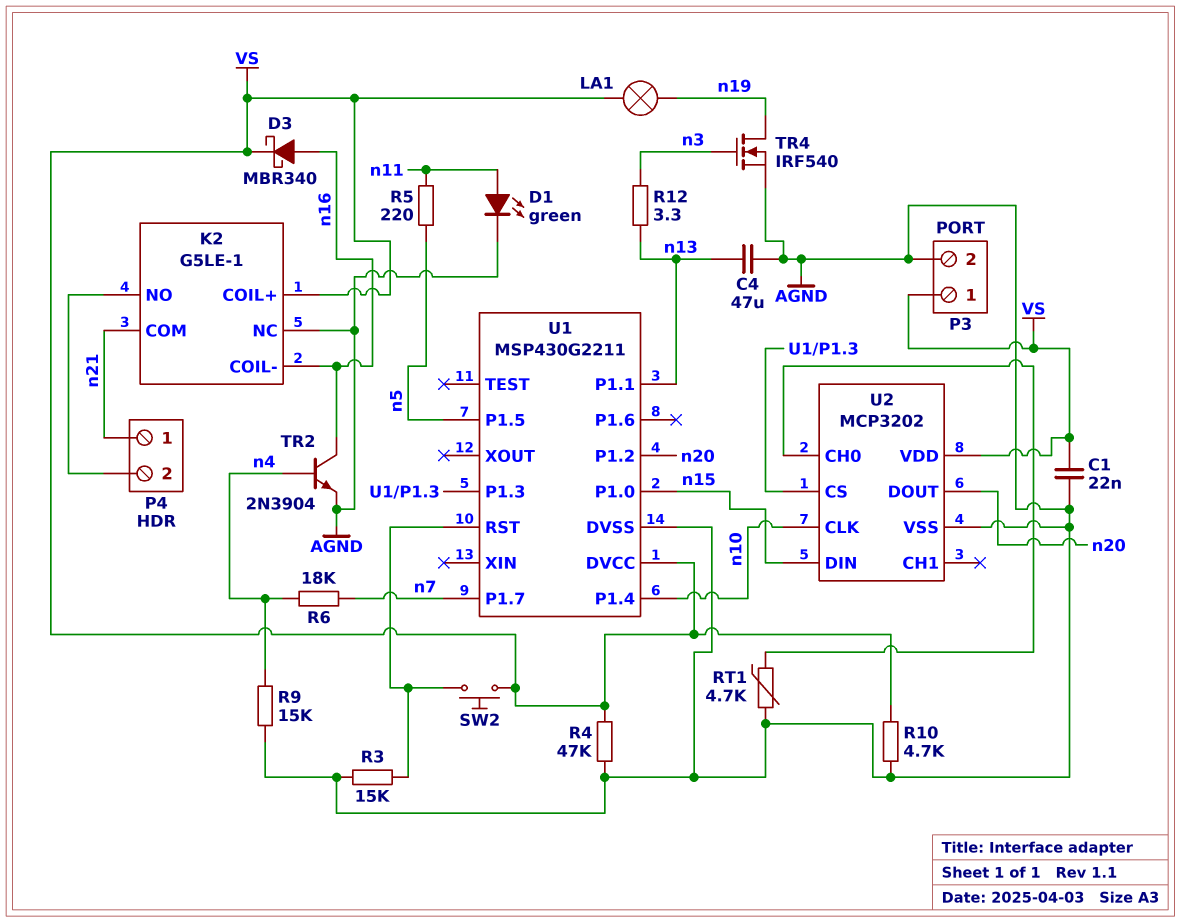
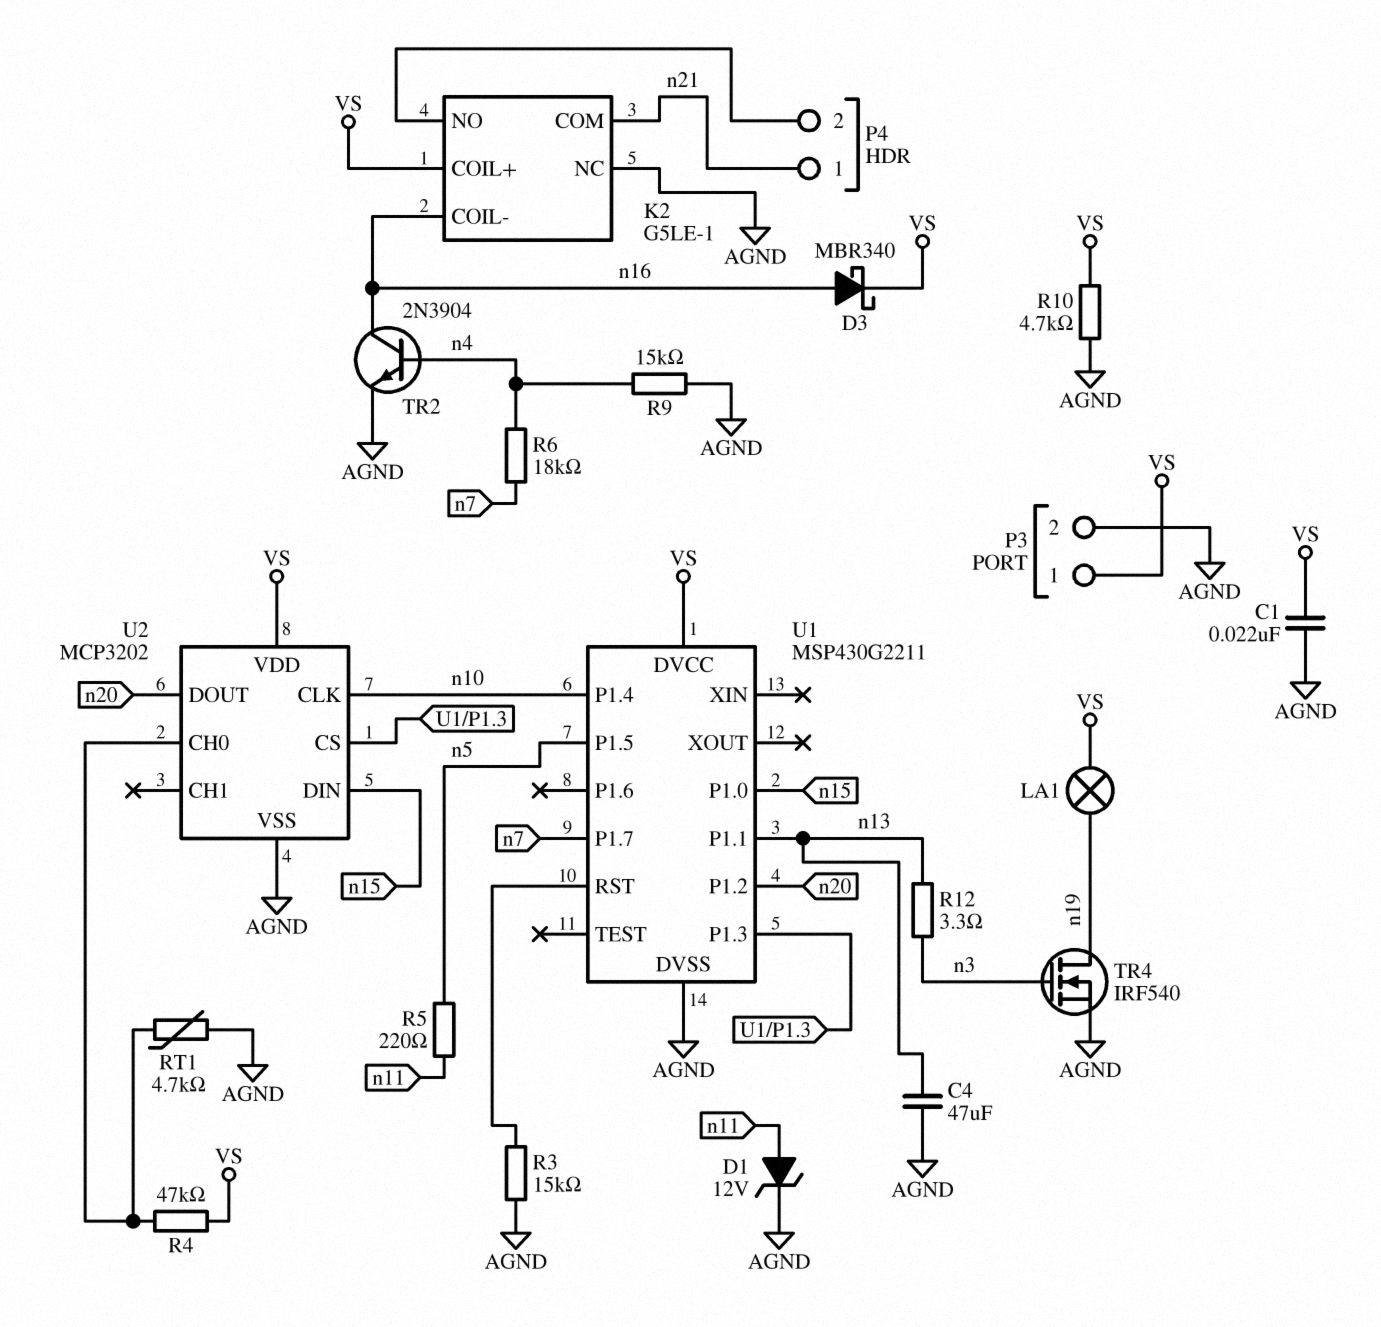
D1: LED green (A n11, K AGND) -> zener 12V (A n11, K AGND)
R4: 47k (AGND, VS) -> 47k (U2/CH0, VS)
SW2: button (U1/RST, VS) -> none

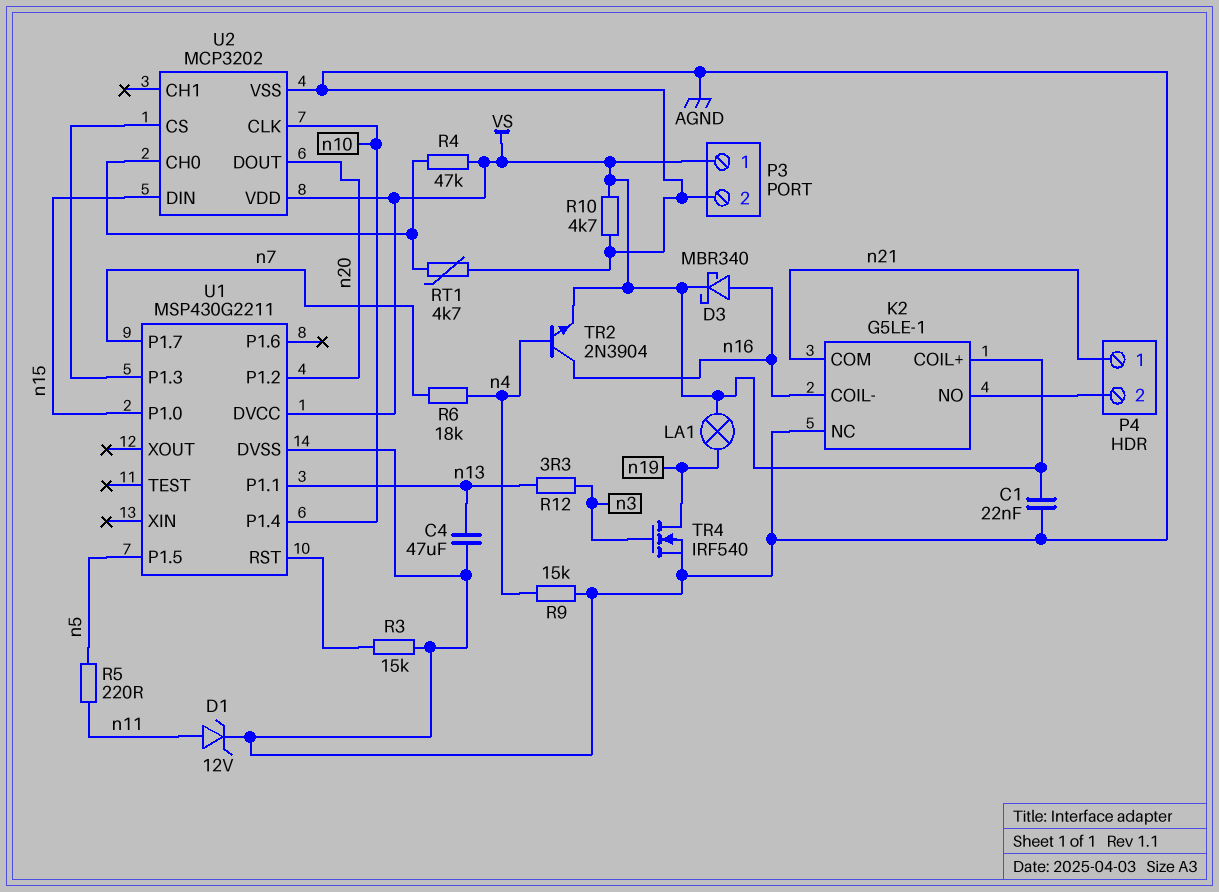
TR2: NPN 2N3904 (B n4, C n16, E AGND) -> NPN 2N3904 (B n4, C n16, E VS)

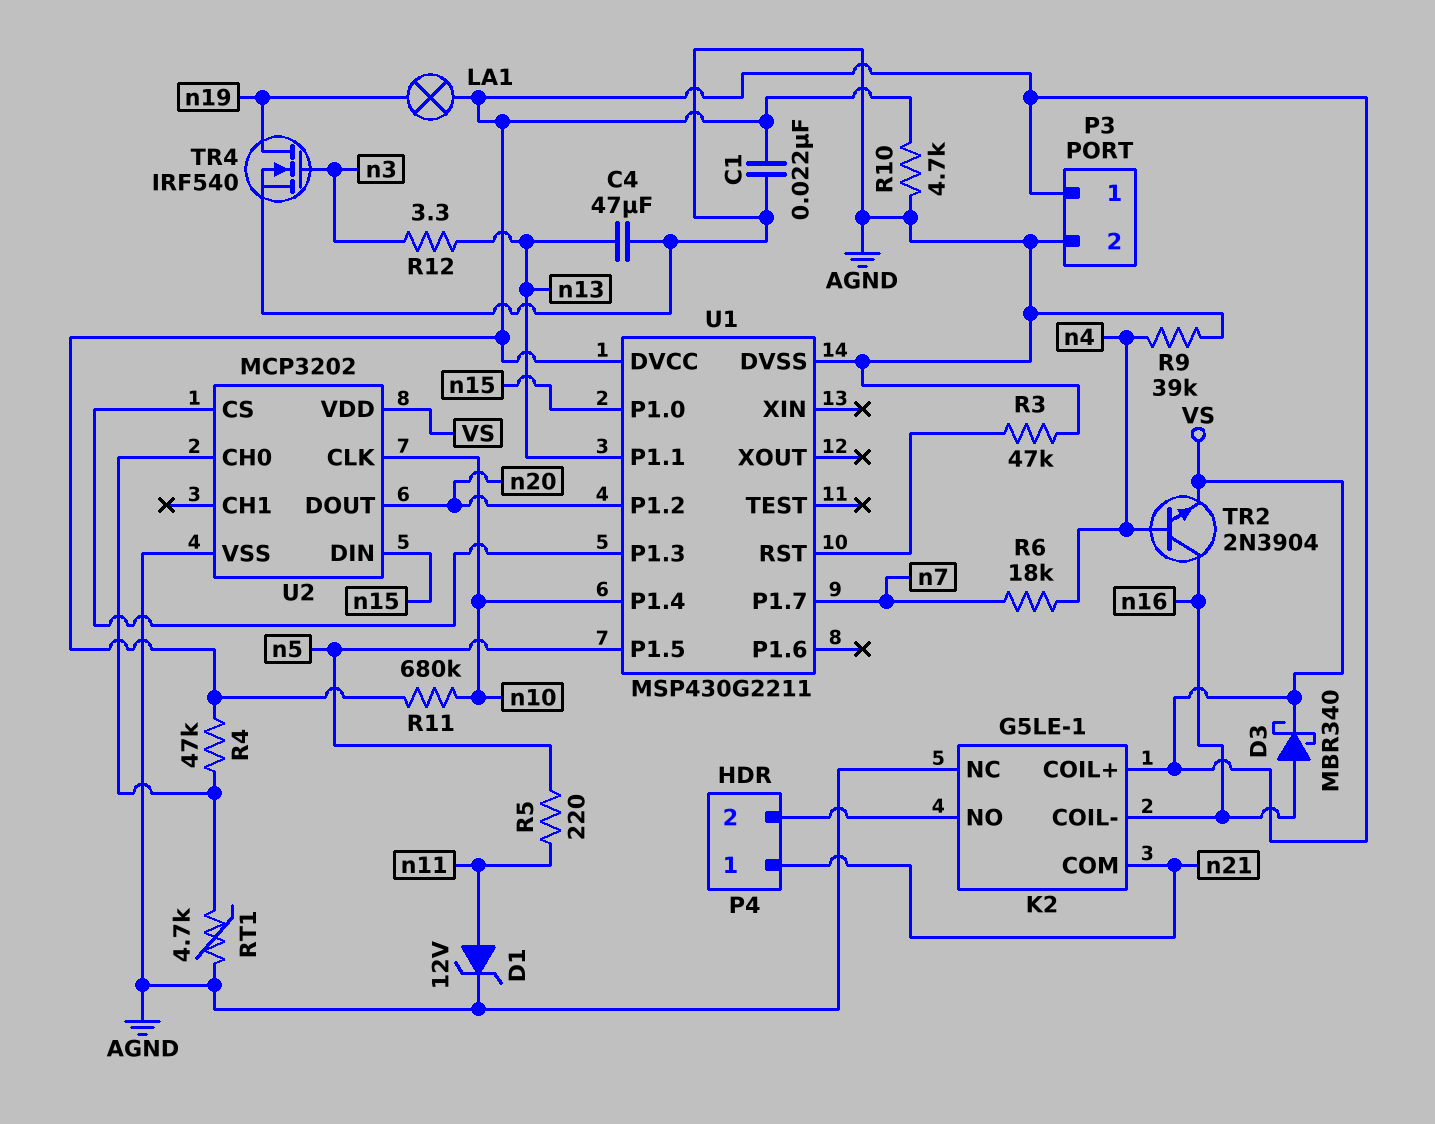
R3: 15k (AGND, U1/RST) -> 47k (AGND, U1/RST)
R9: 15k (AGND, n4) -> 39k (AGND, n4)
R11: none -> 680k (VS, n10)

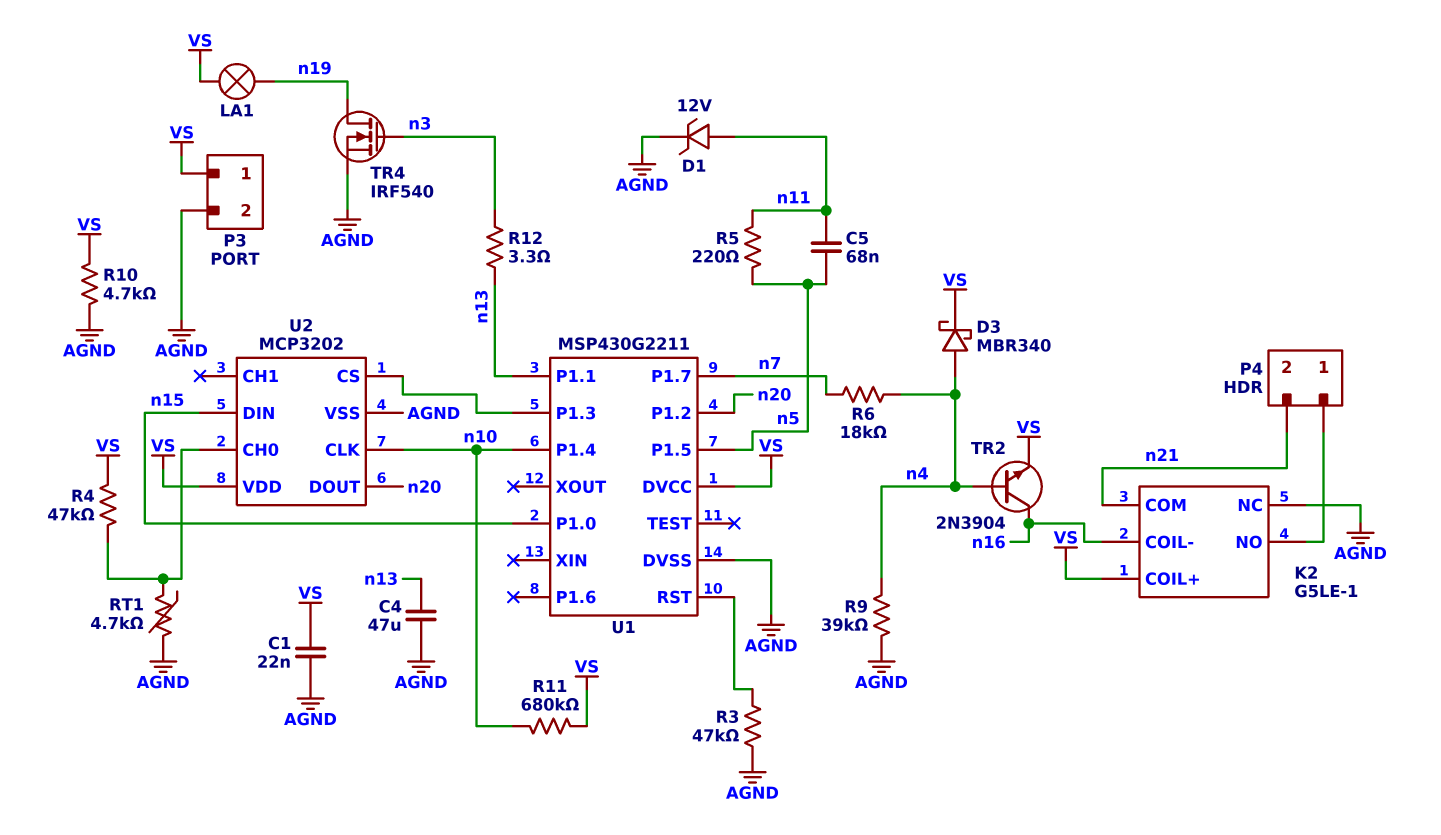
C5: none -> 68nF (n5, n11)
D3: schottky MBR340 (A n16, K VS) -> schottky MBR340 (A n4, K VS)
P4 pin 1: n21 -> K2/NO
P4 pin 2: K2/NO -> n21

